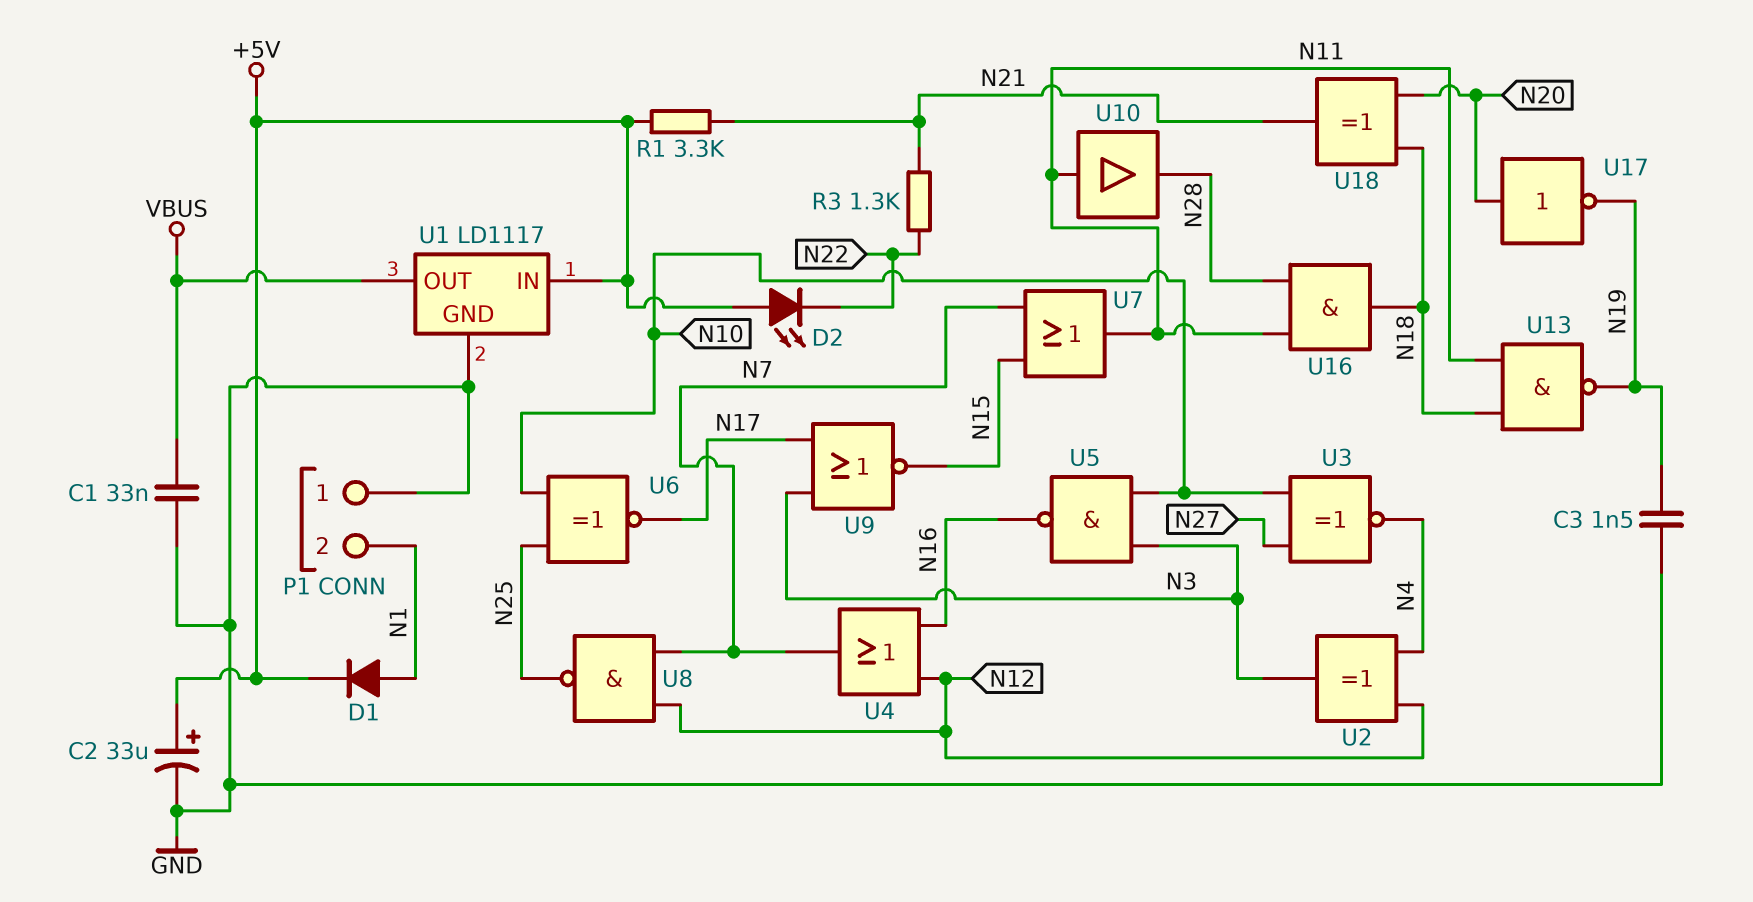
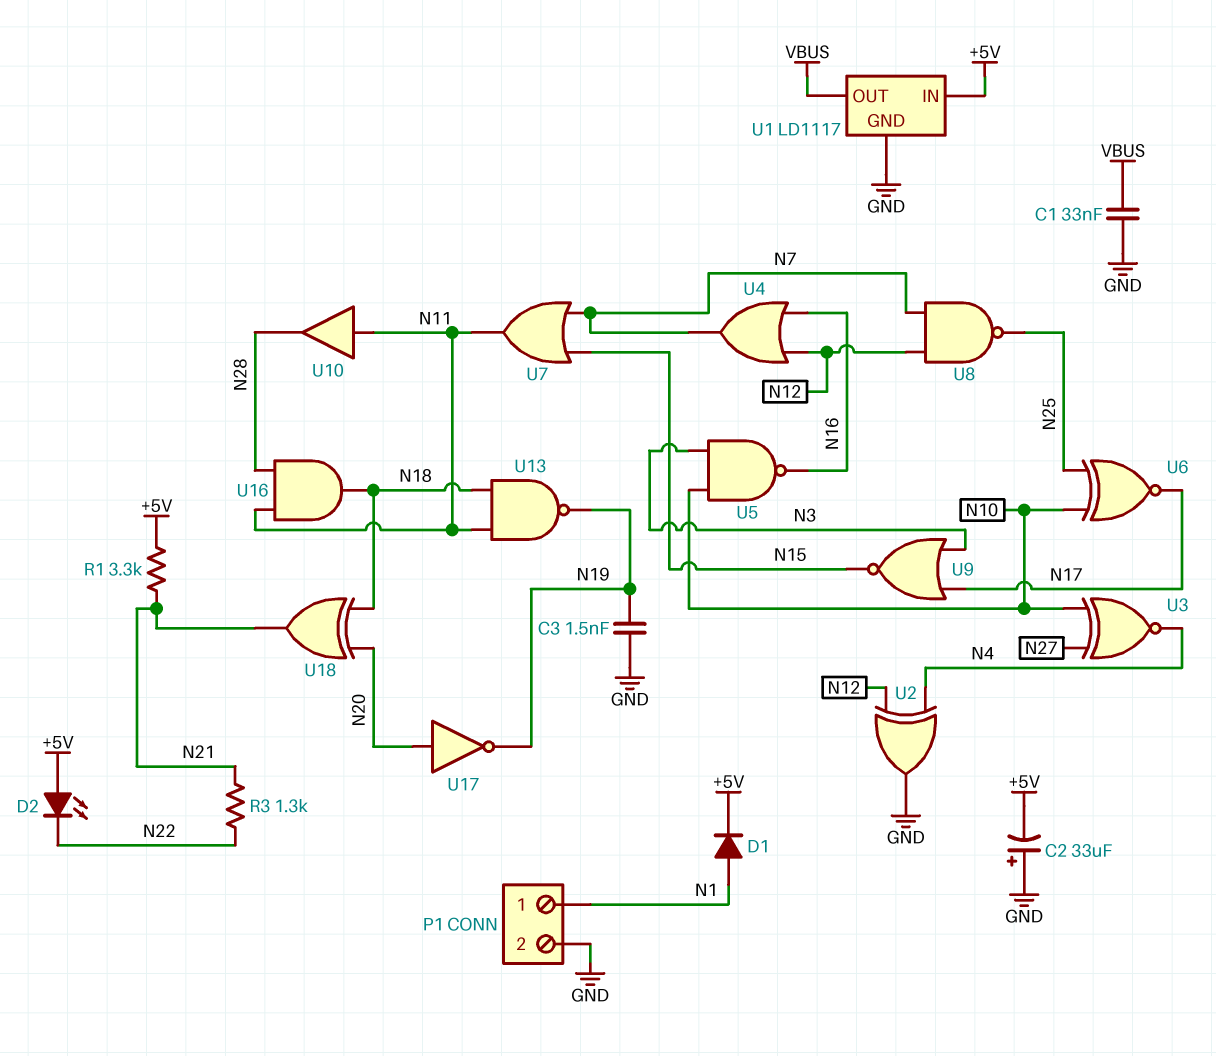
C2: 33uF (plus +5V, minus GND) -> 33uF (plus GND, minus +5V)
P1 pin 1: GND -> N1
P1 pin 2: N1 -> GND
U2: XOR (in N4, in N12, out N3) -> XOR (in N4, in N12, out GND)

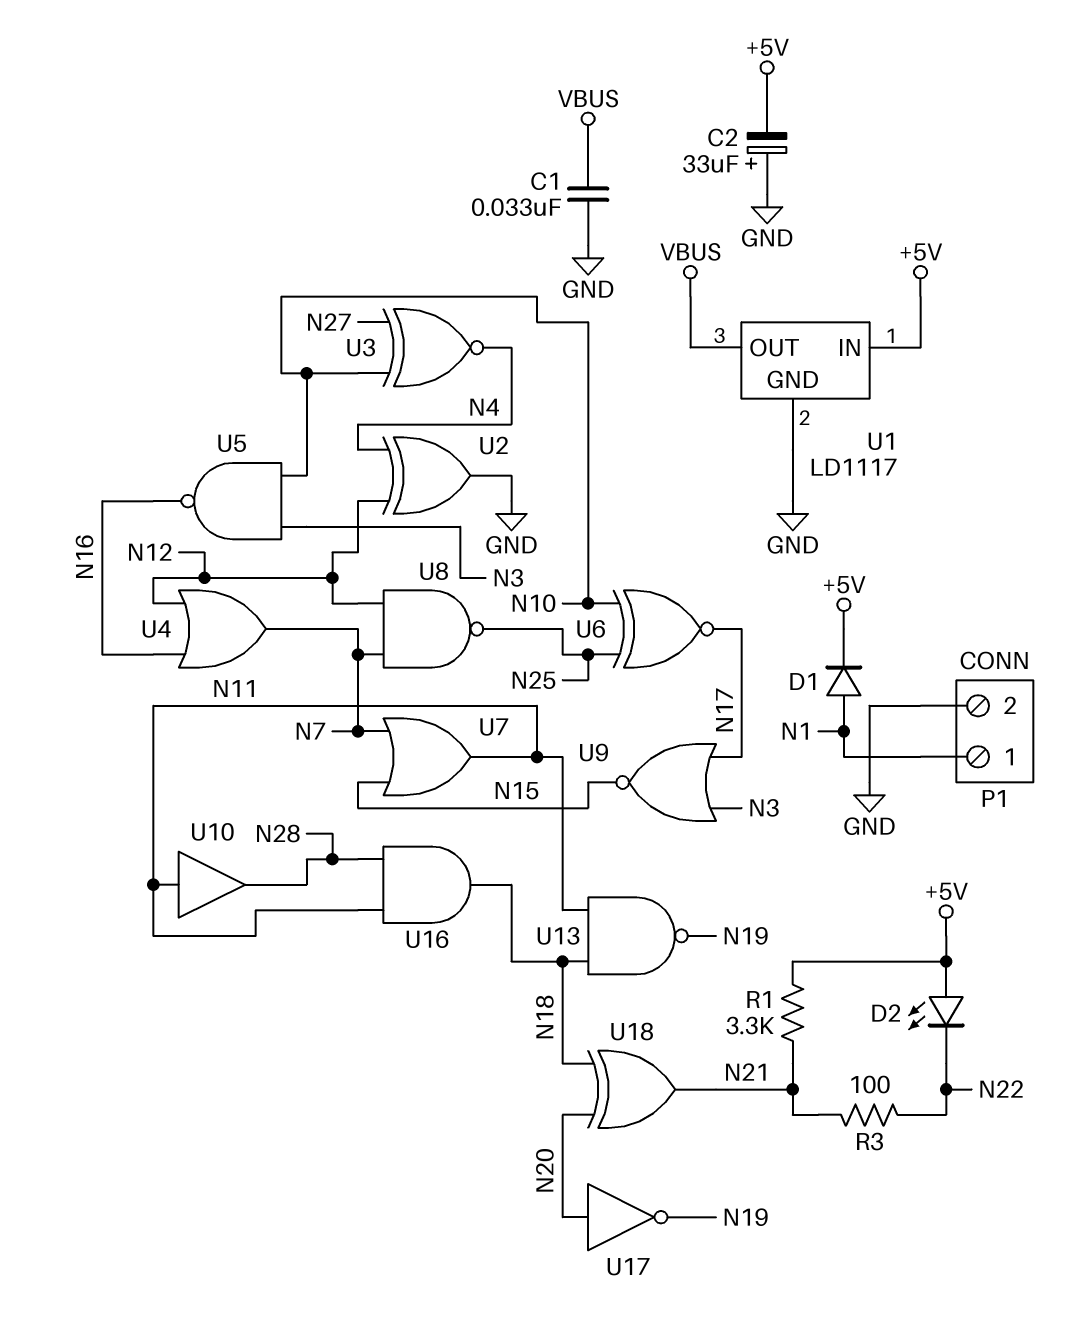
C3: 1.5nF (GND, N19) -> none
R3: 1.3k (N21, N22) -> 100 (N21, N22)

